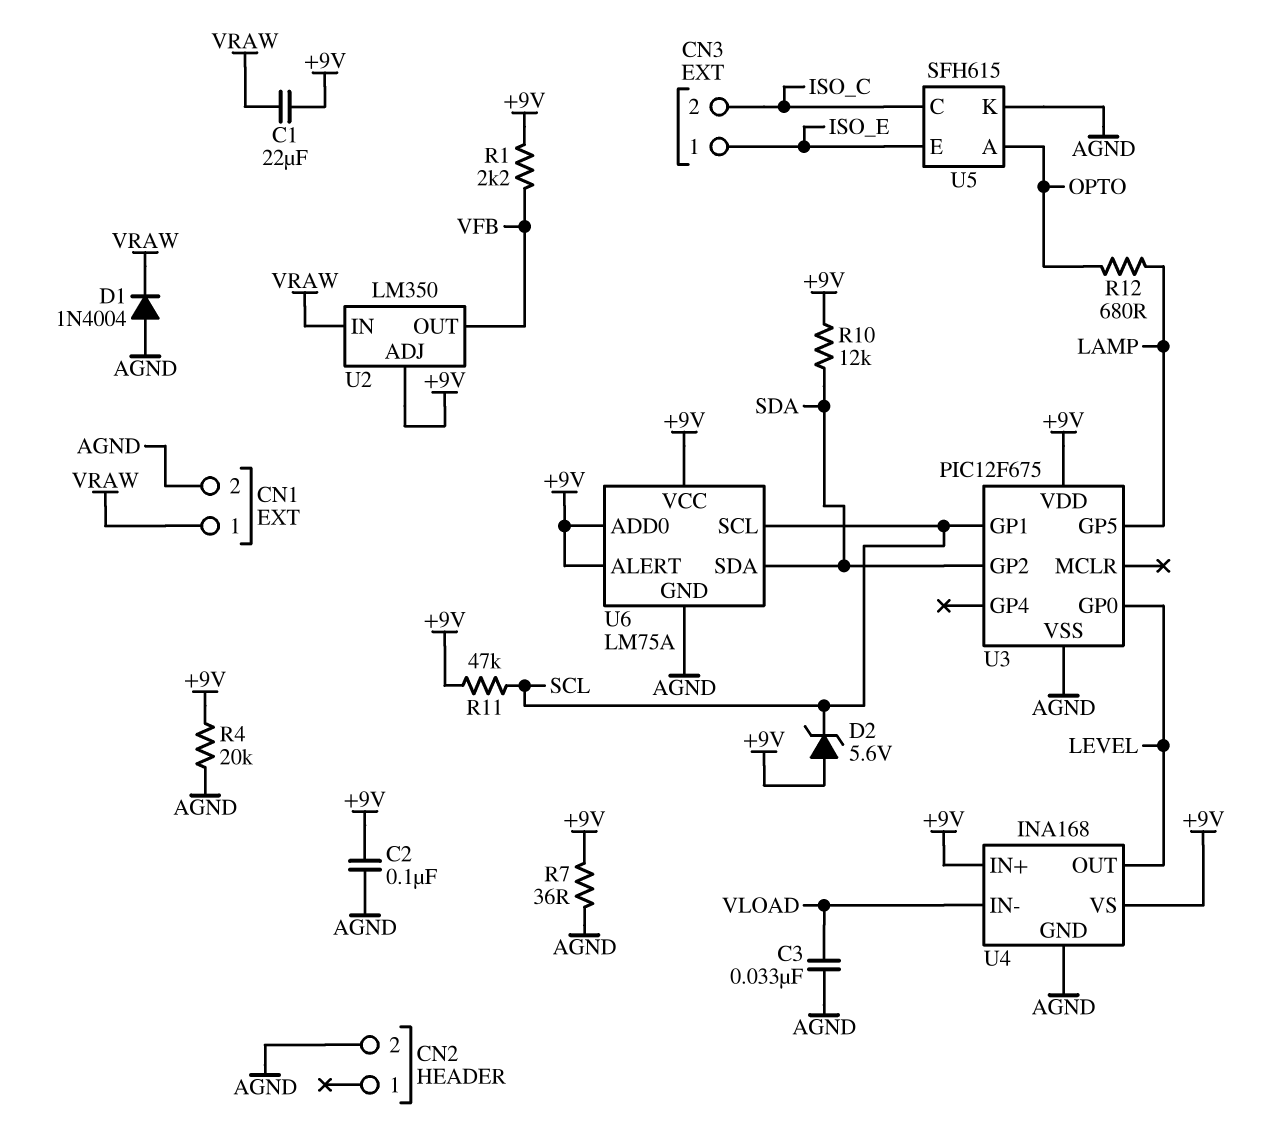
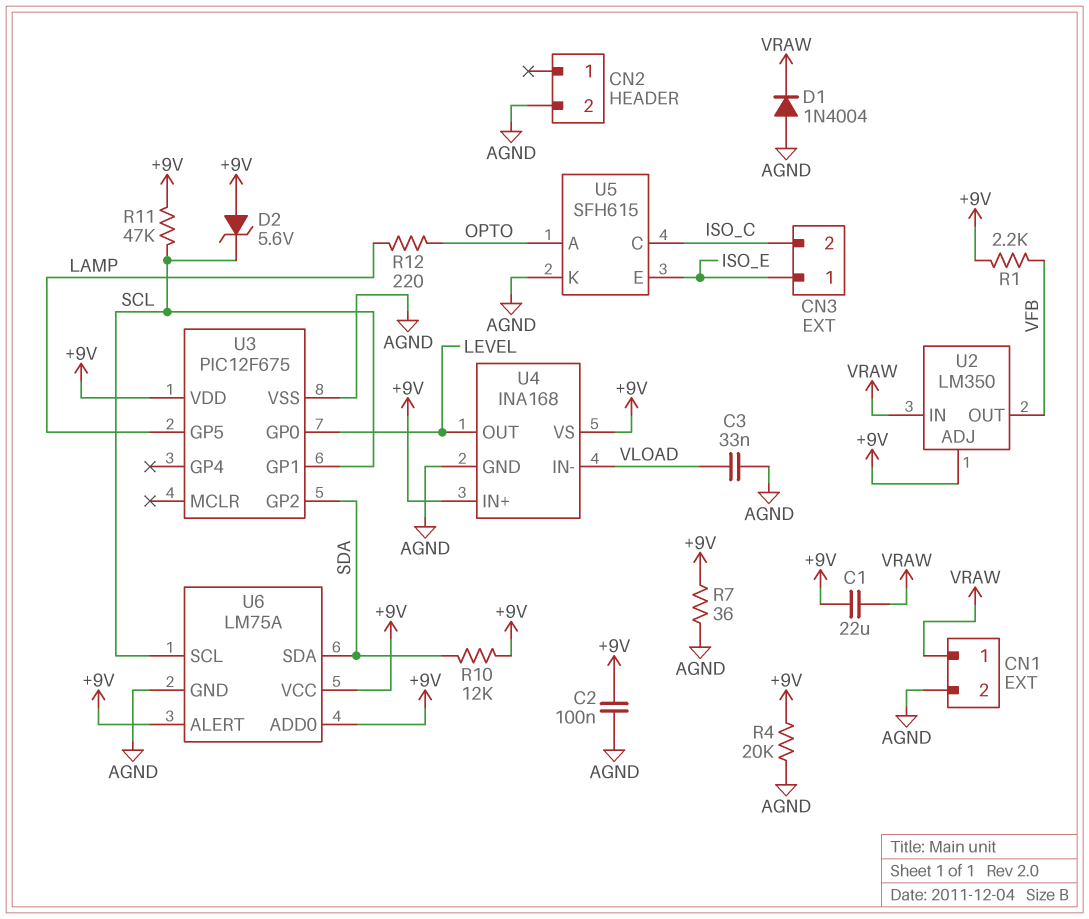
R12: 680 (LAMP, OPTO) -> 220 (LAMP, OPTO)

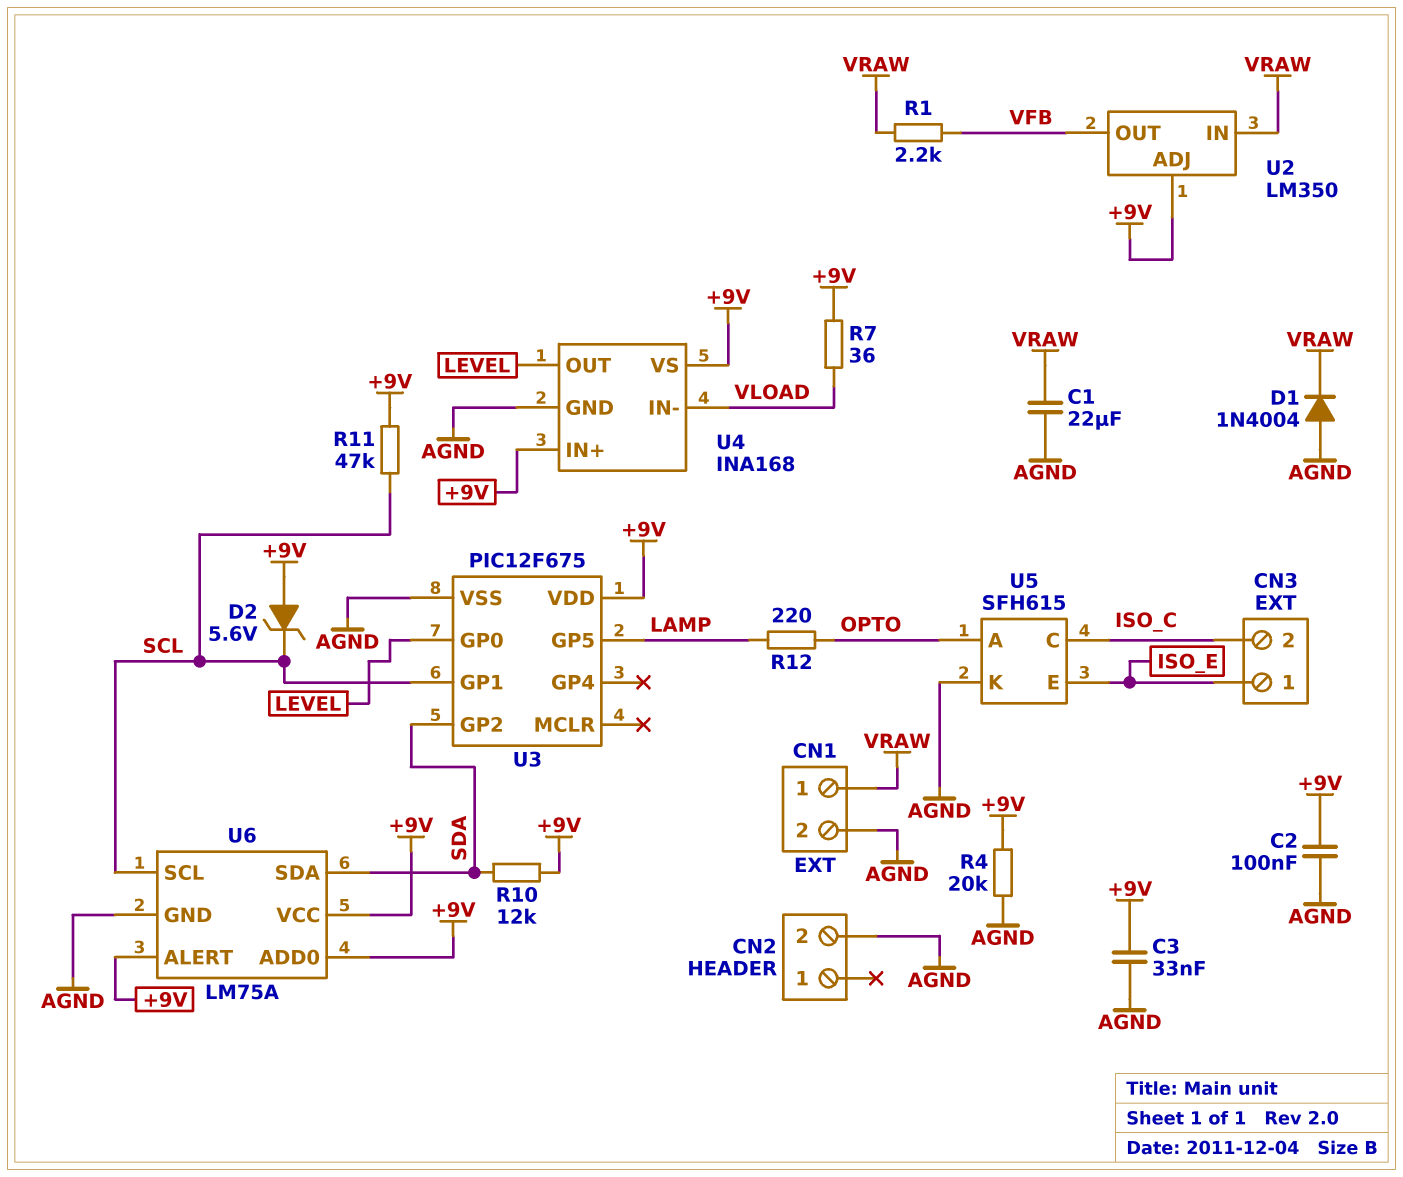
C1: 22uF (+9V, VRAW) -> 22uF (AGND, VRAW)
C3: 33nF (AGND, VLOAD) -> 33nF (+9V, AGND)
R1: 2.2k (+9V, VFB) -> 2.2k (VFB, VRAW)
R7: 36 (+9V, AGND) -> 36 (+9V, VLOAD)

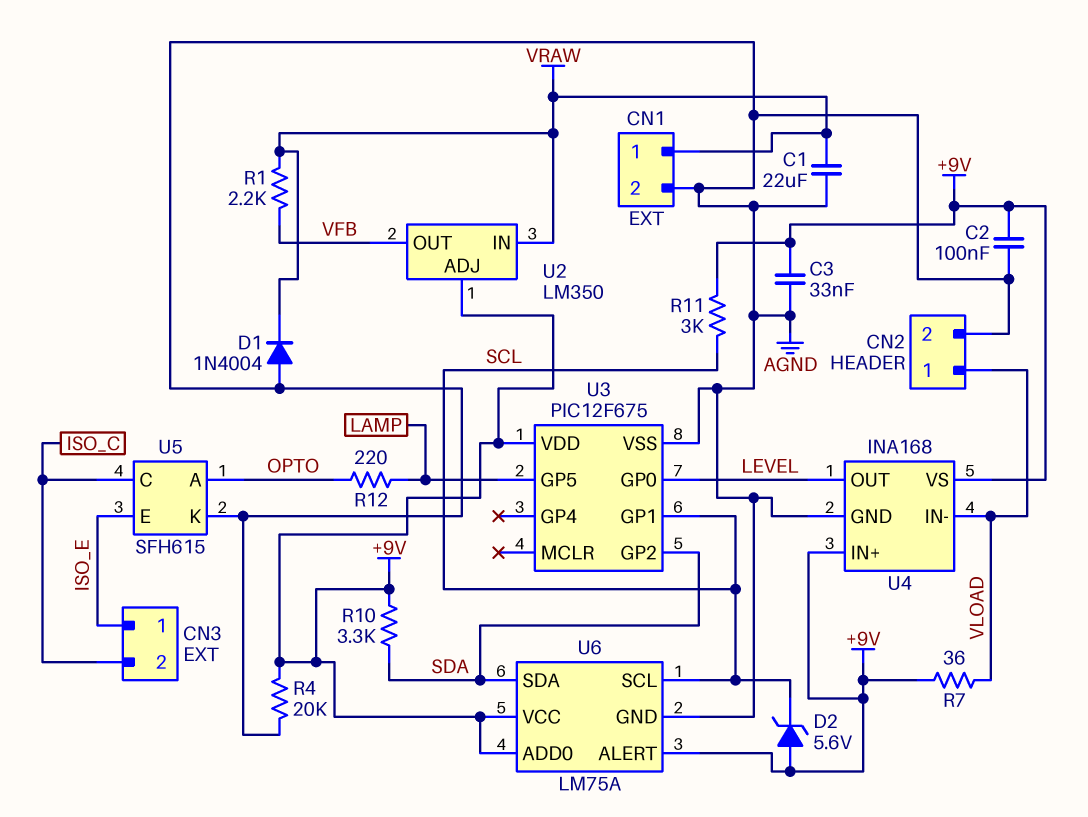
CN2 pin 1: none -> VLOAD
R10: 12k (+9V, SDA) -> 3.3k (+9V, SDA)
R11: 47k (+9V, SCL) -> 3k (+9V, SCL)

